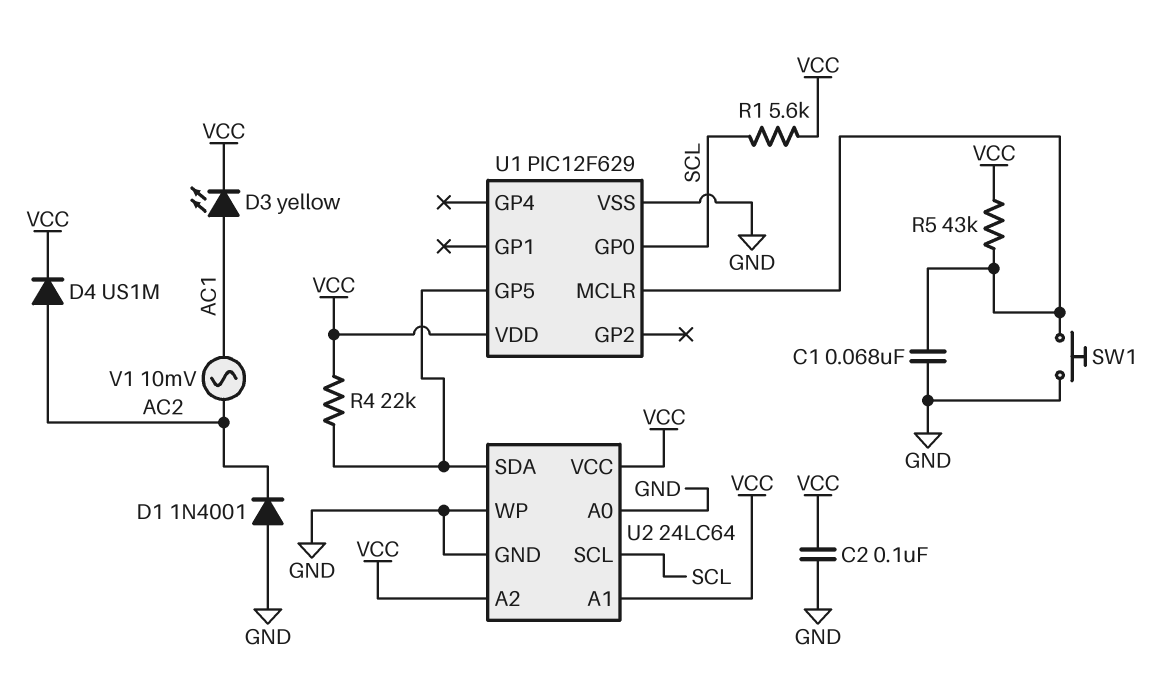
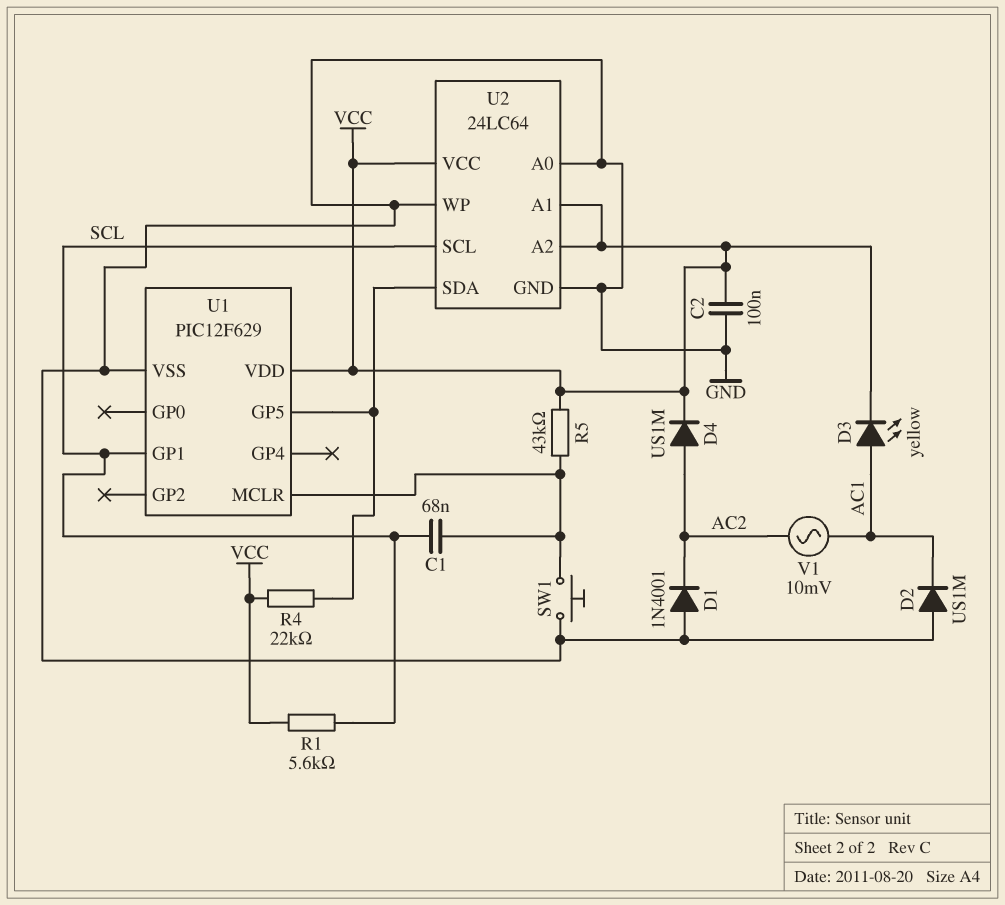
C1: 68nF (GND, U1/MCLR) -> 68nF (SCL, U1/MCLR)
D2: none -> diode US1M (A GND, K AC1)
U1 pin GP0: SCL -> none
U1 pin GP1: none -> SCL

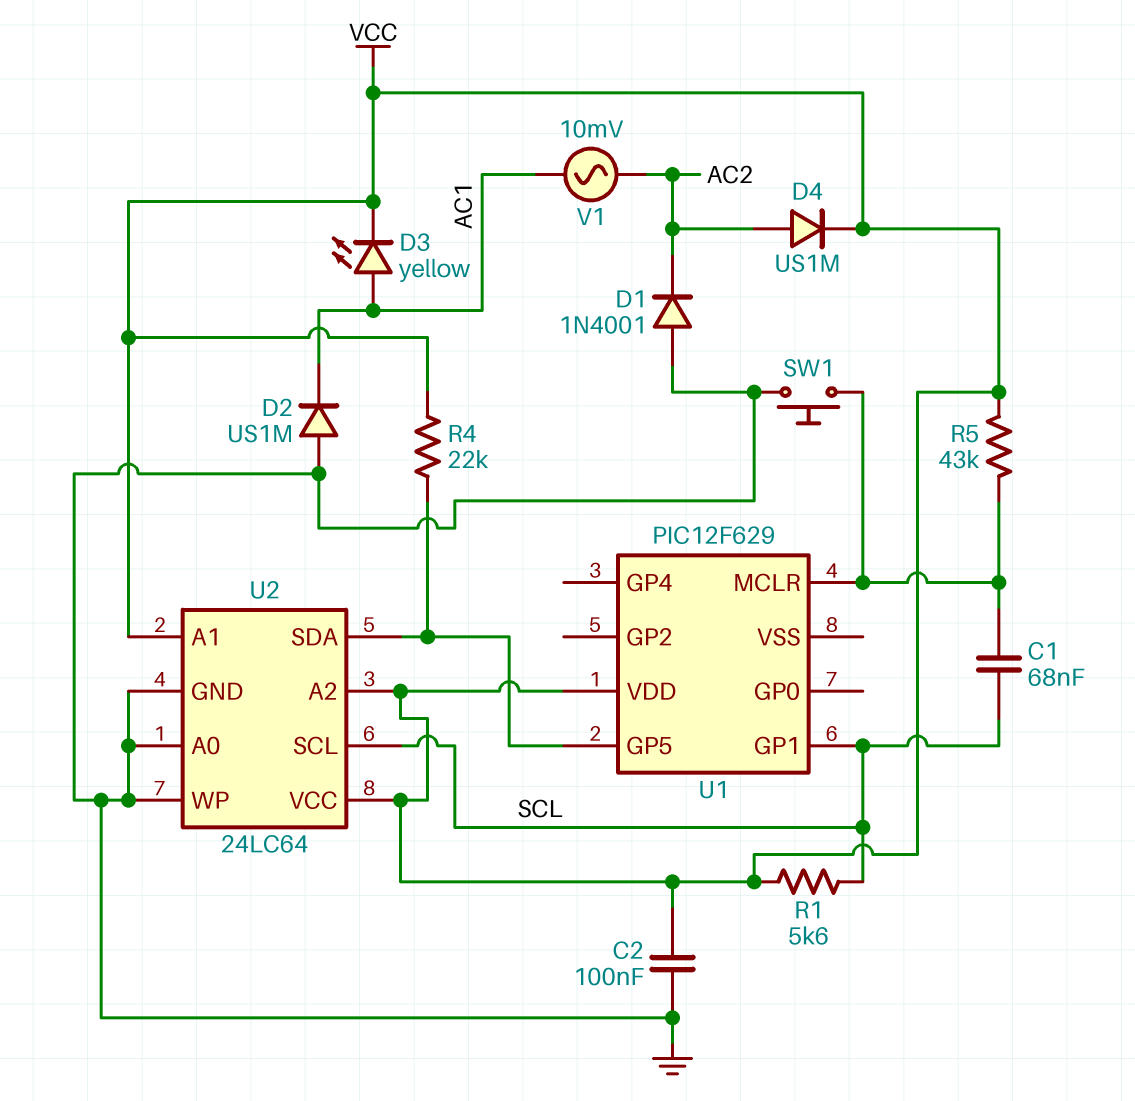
U1 pin VSS: GND -> none

